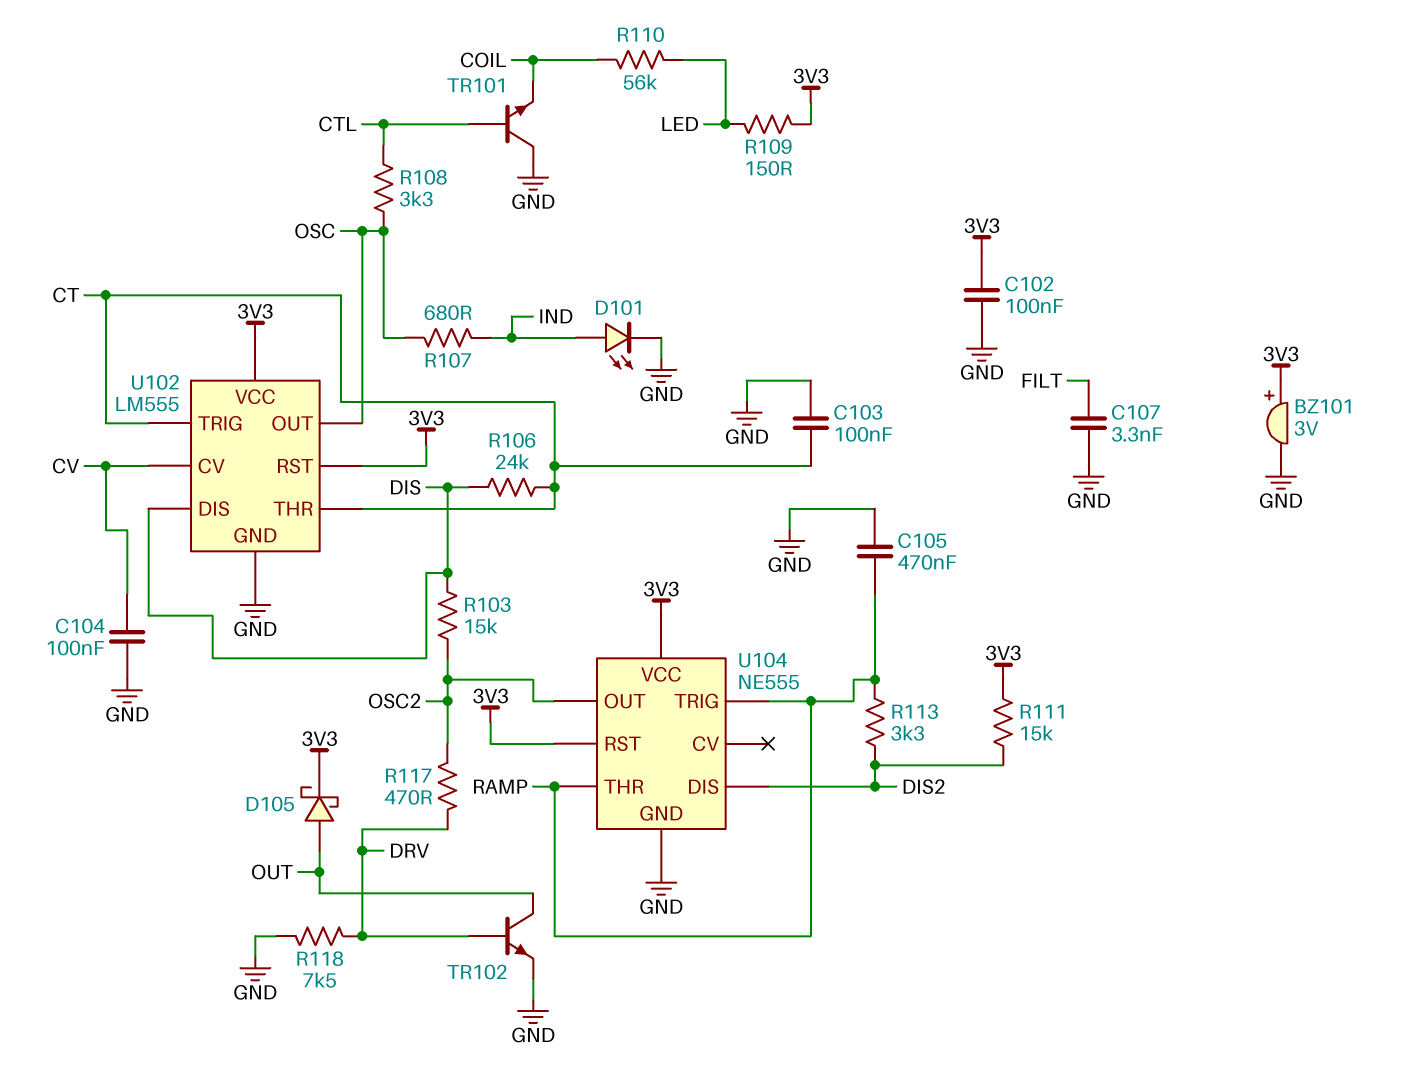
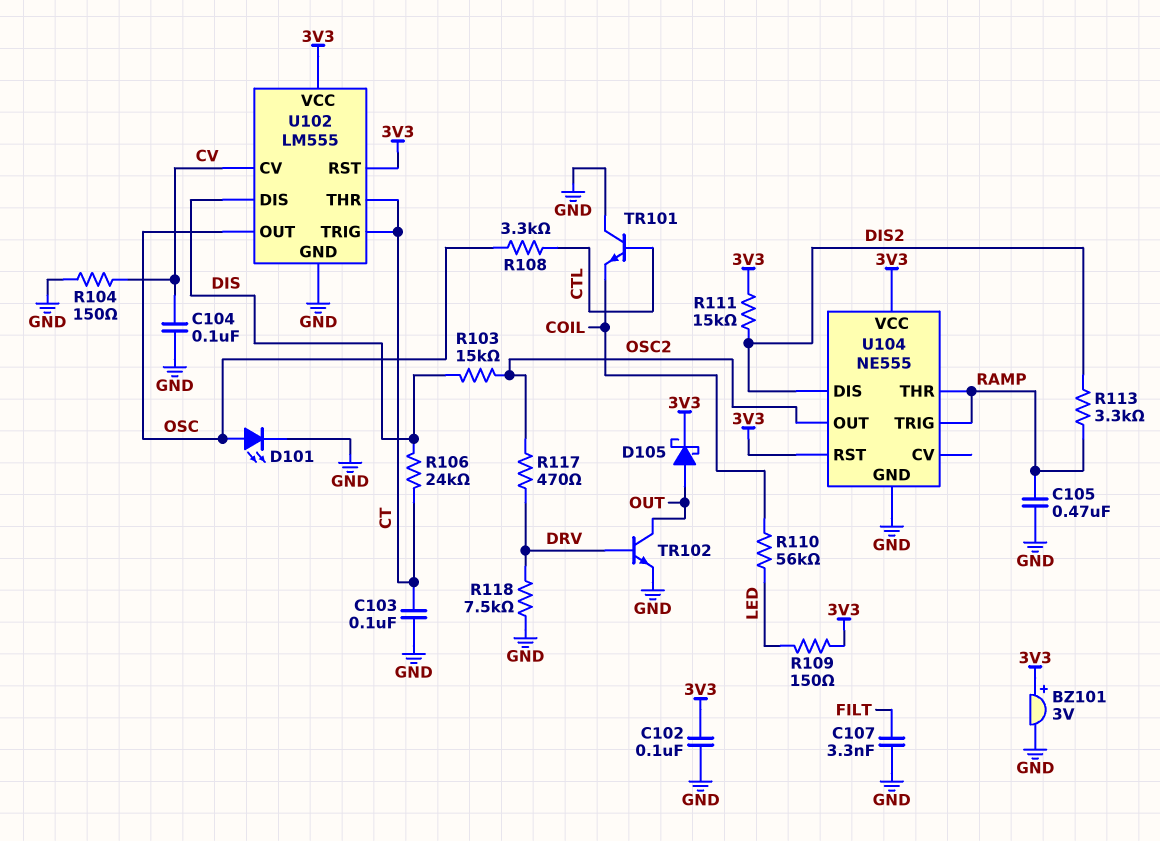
D101: LED (A IND, K GND) -> LED (A OSC, K GND)
R104: none -> 150 (CV, GND)
R107: 680 (IND, OSC) -> none

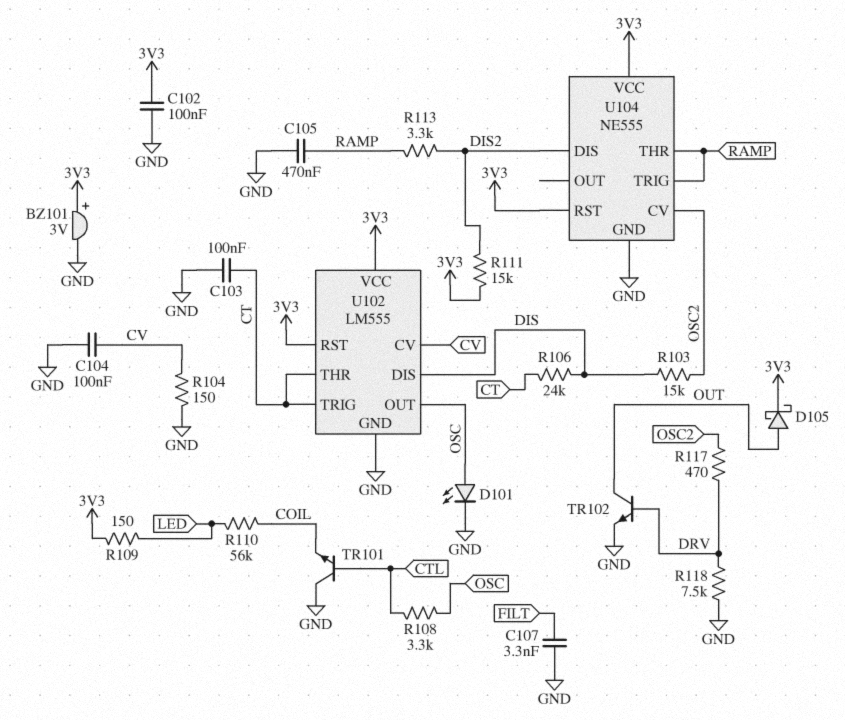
U104 pin CV: none -> OSC2
U104 pin OUT: OSC2 -> none

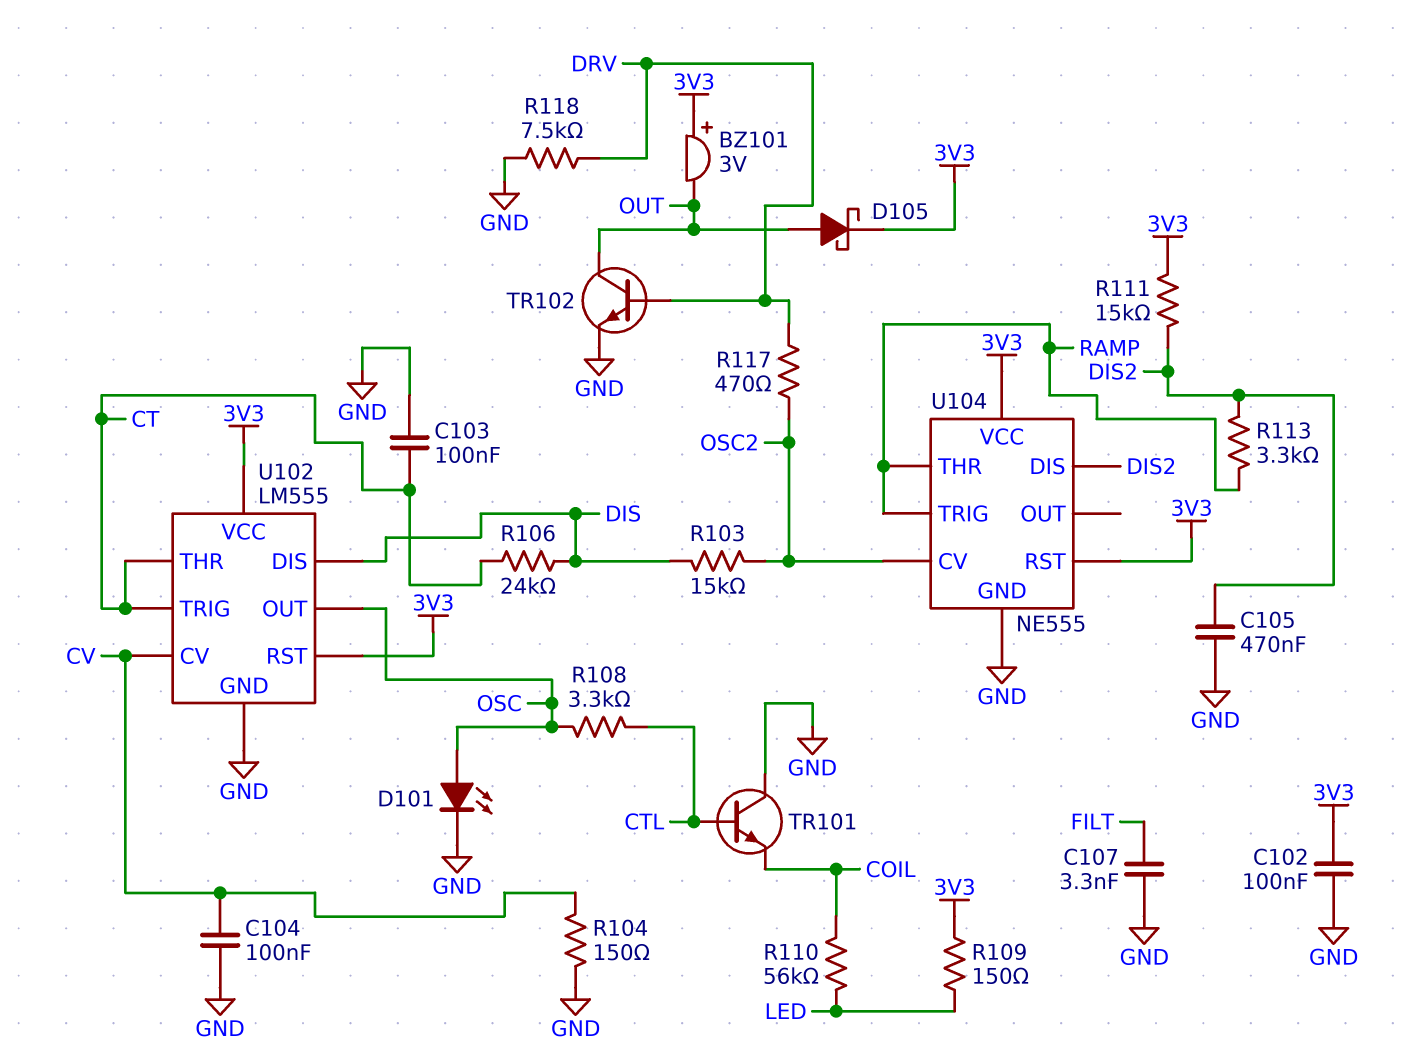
BZ101: buzzer 3V (plus 3V3, minus GND) -> buzzer 3V (plus 3V3, minus OUT)
C105: 470nF (GND, RAMP) -> 470nF (DIS2, GND)

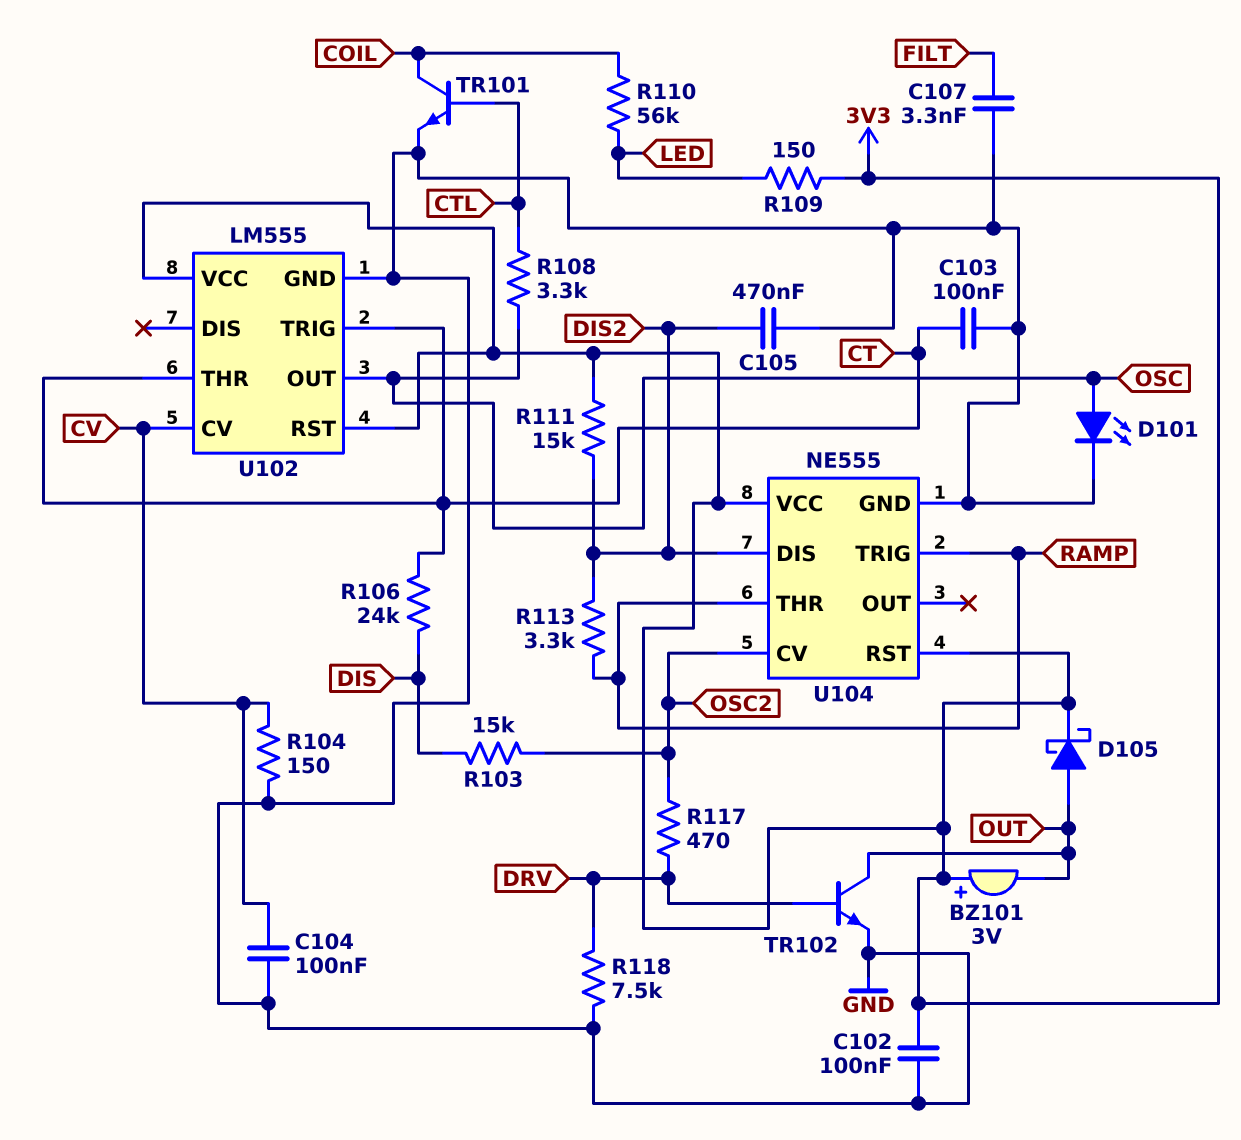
TR101: NPN (B CTL, C GND, E COIL) -> NPN (B CTL, C COIL, E GND)
U102 pin DIS: DIS -> none

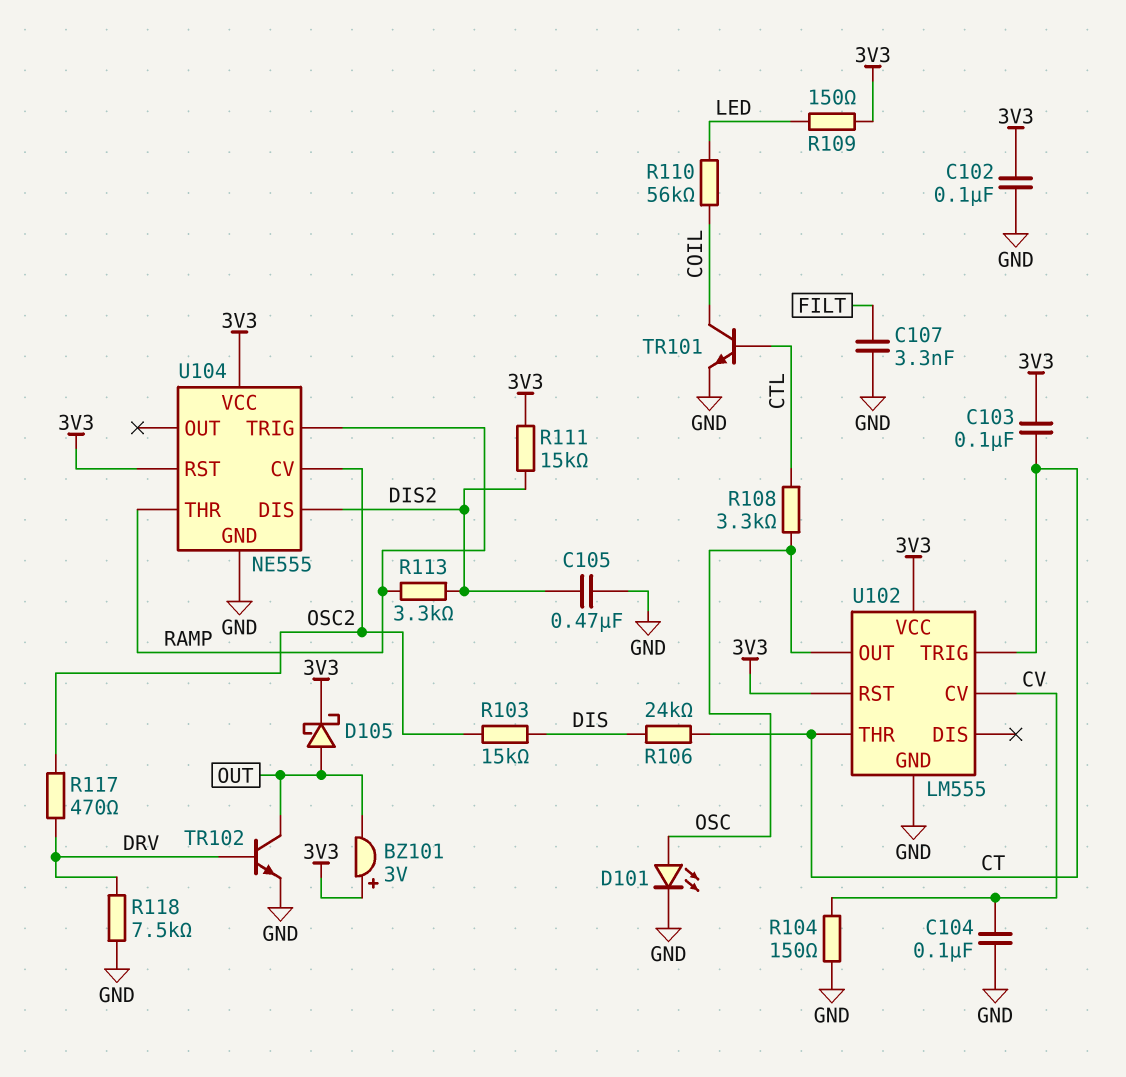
C103: 100nF (CT, GND) -> 100nF (3V3, CT)

